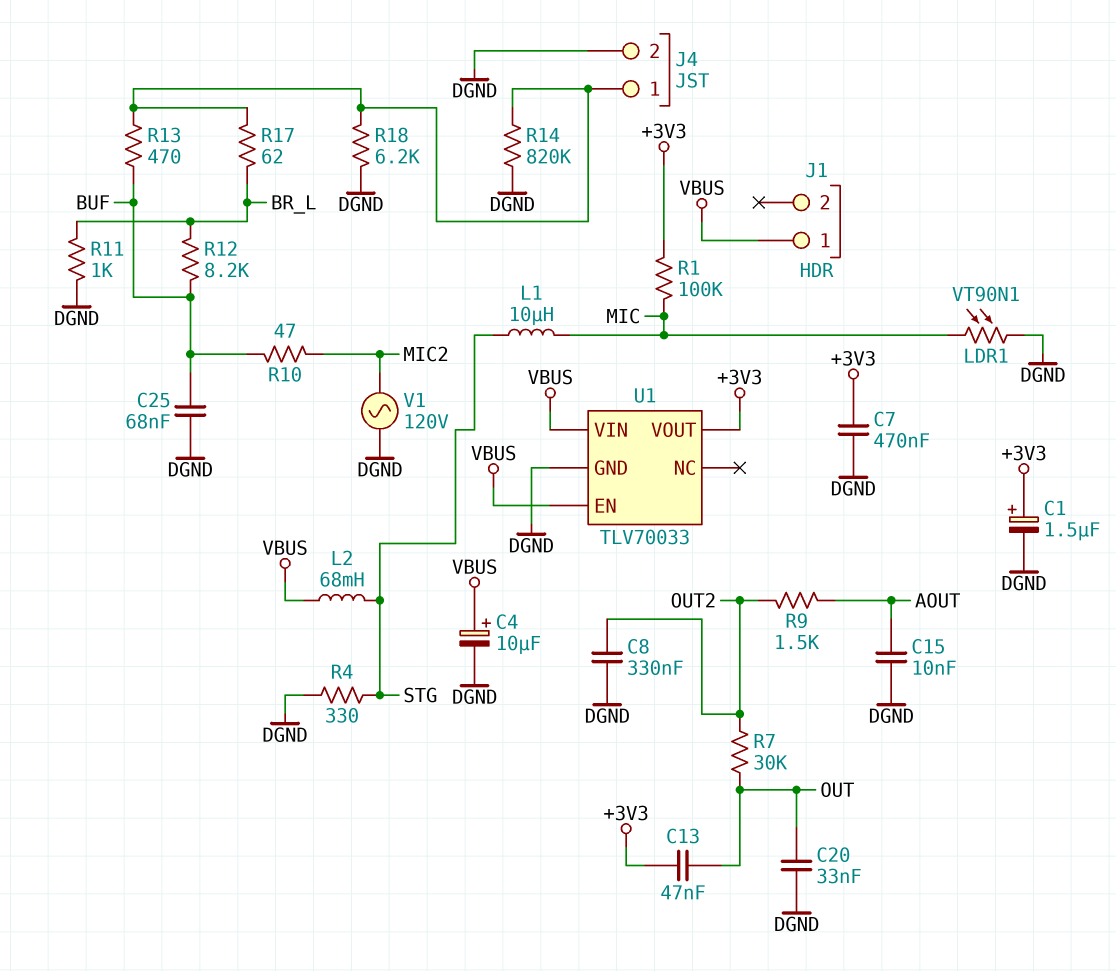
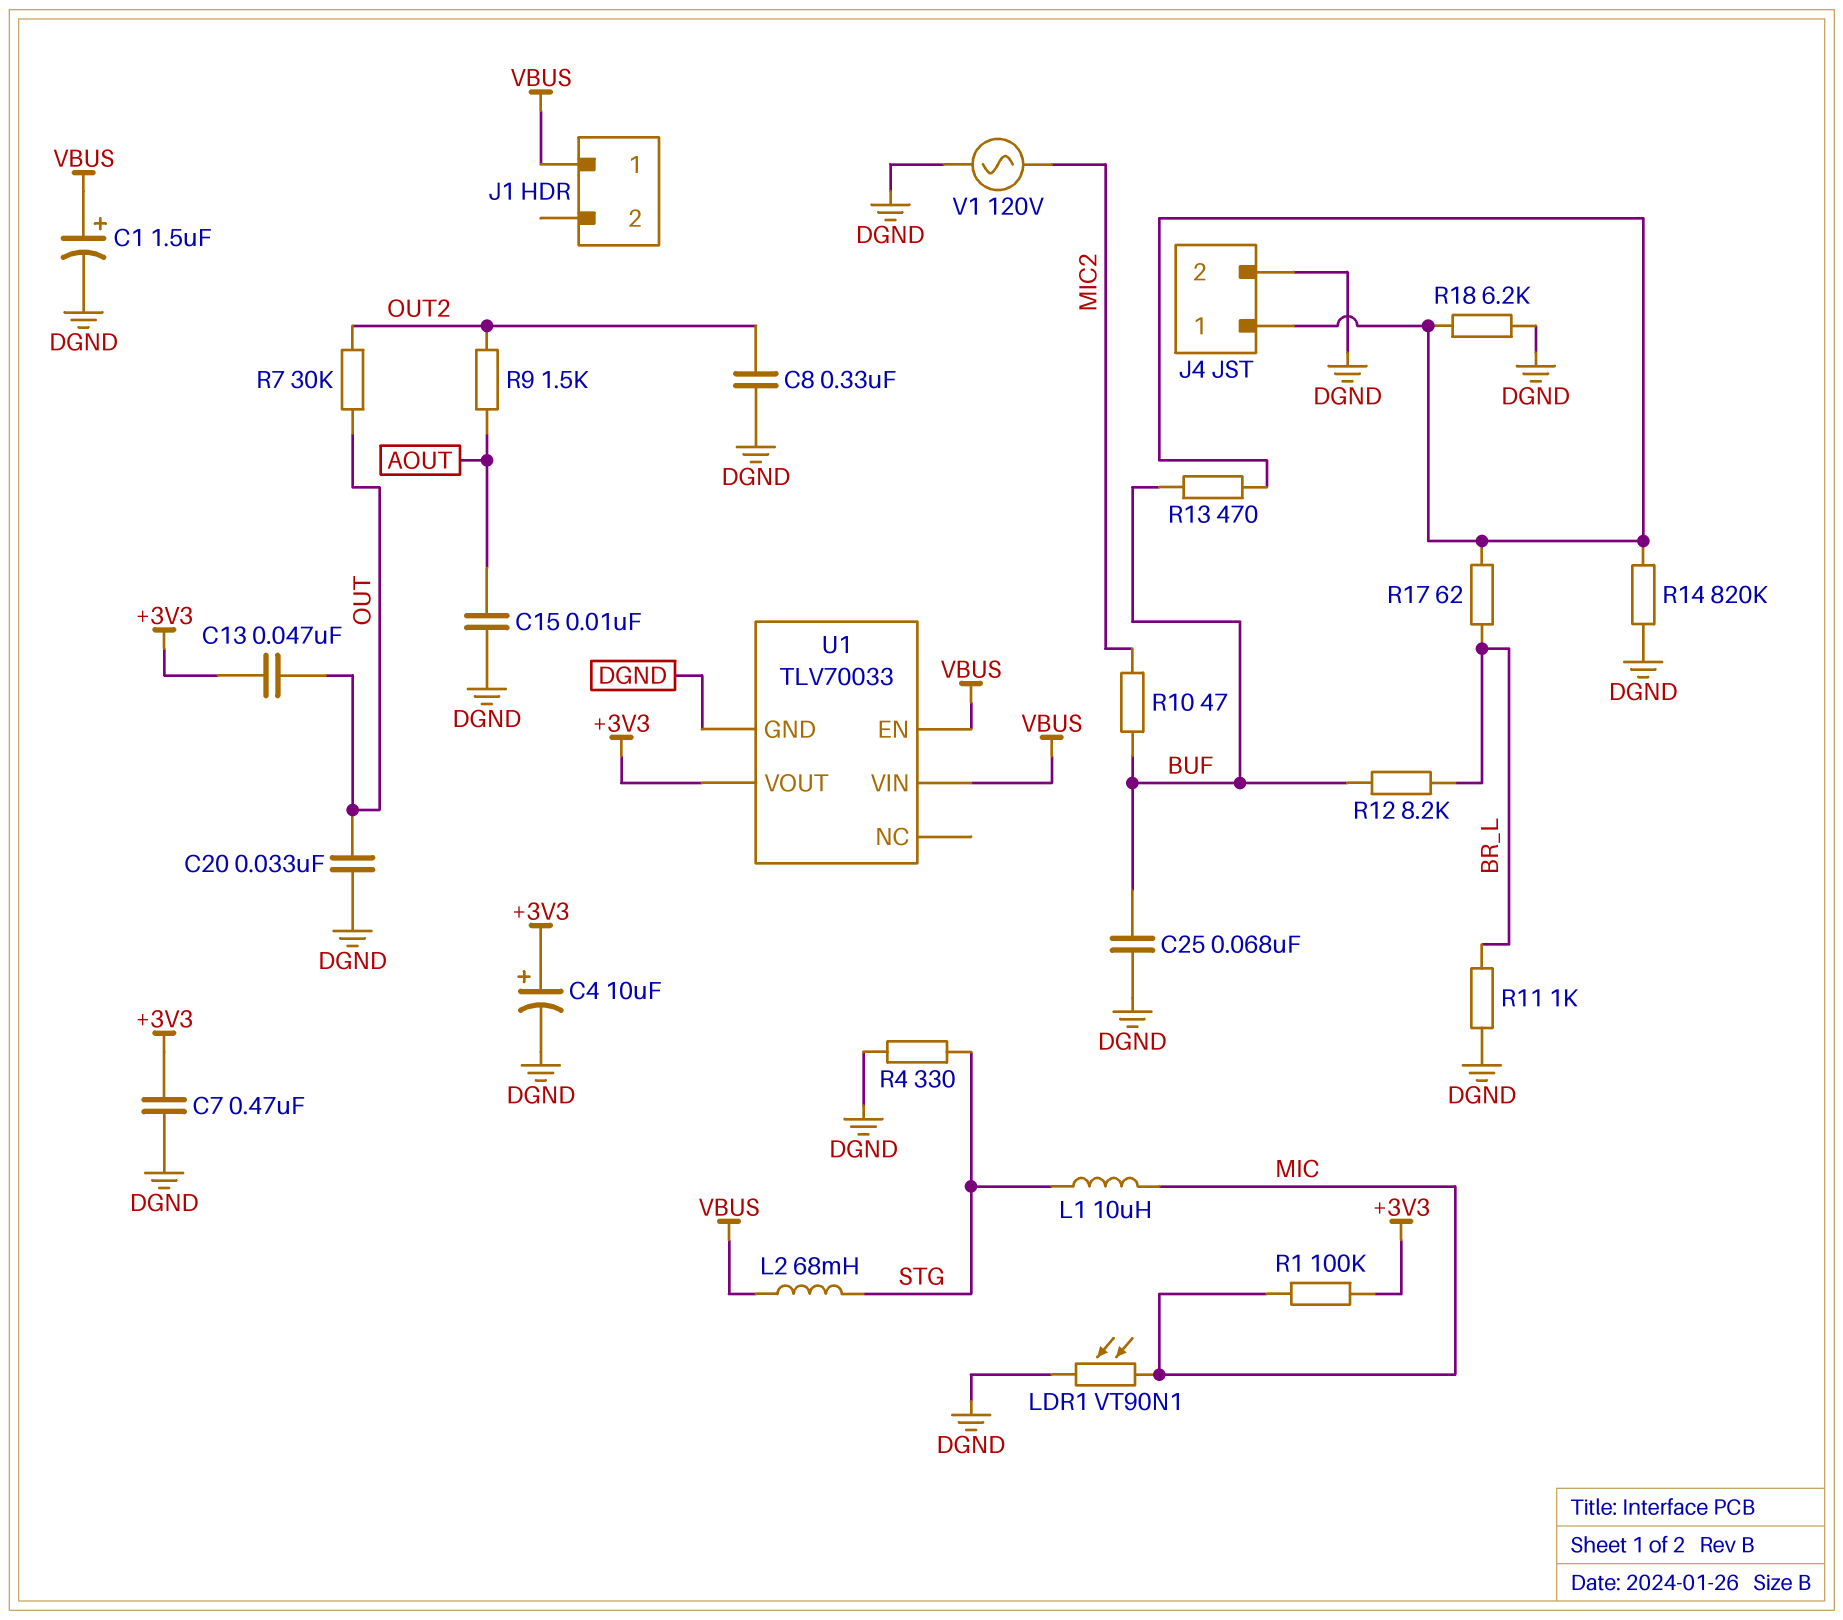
C1: 1.5uF (plus +3V3, minus DGND) -> 1.5uF (plus VBUS, minus DGND)
C4: 10uF (plus VBUS, minus DGND) -> 10uF (plus +3V3, minus DGND)

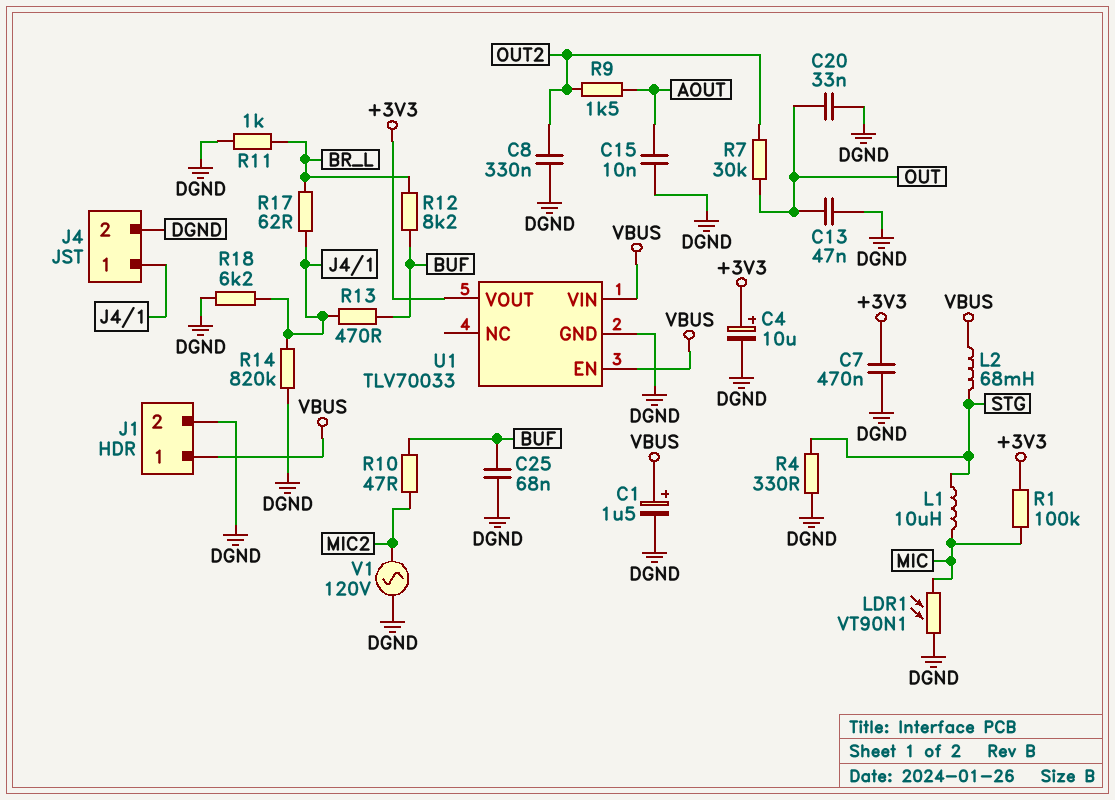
C13: 47nF (+3V3, OUT) -> 47nF (DGND, OUT)
J1 pin 2: none -> DGND

